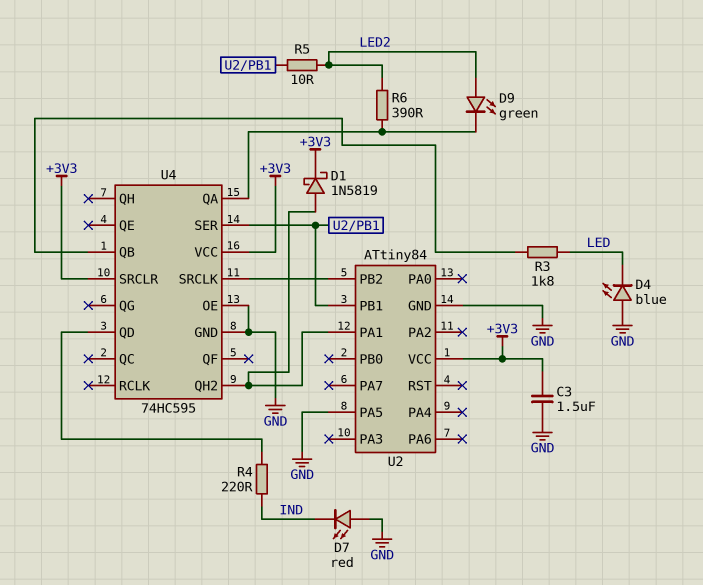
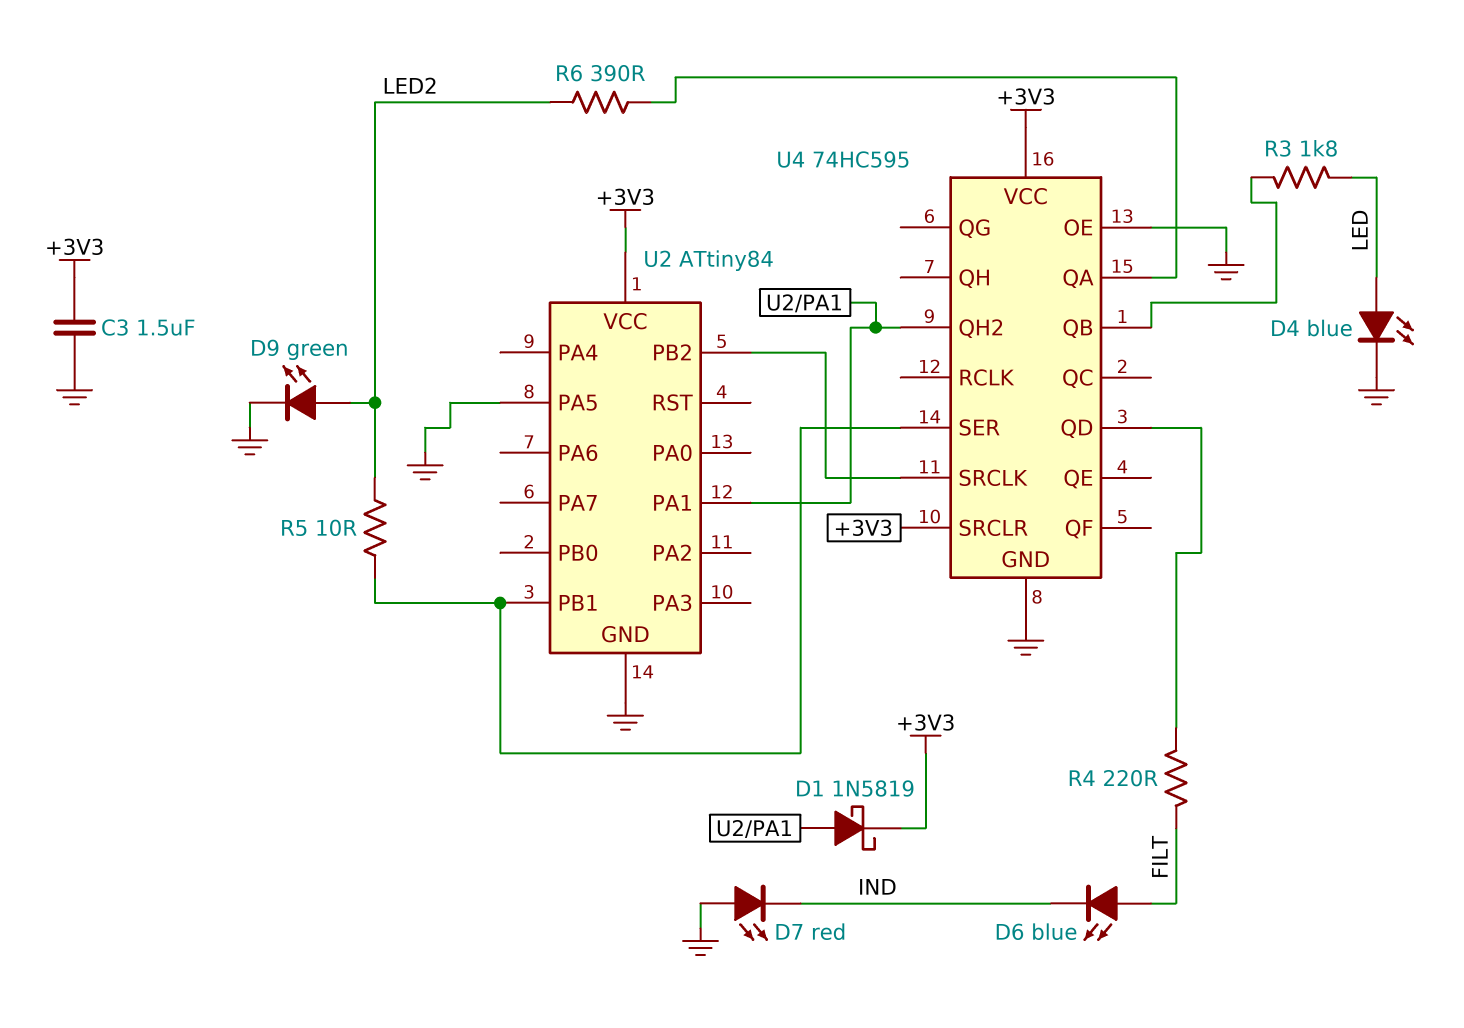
D4: LED blue (A GND, K LED) -> LED blue (A LED, K GND)
D6: none -> LED blue (A FILT, K IND)
D9: LED green (A LED2, K U4/QA) -> LED green (A LED2, K GND)
R4: 220 (IND, U4/QD) -> 220 (FILT, U4/QD)

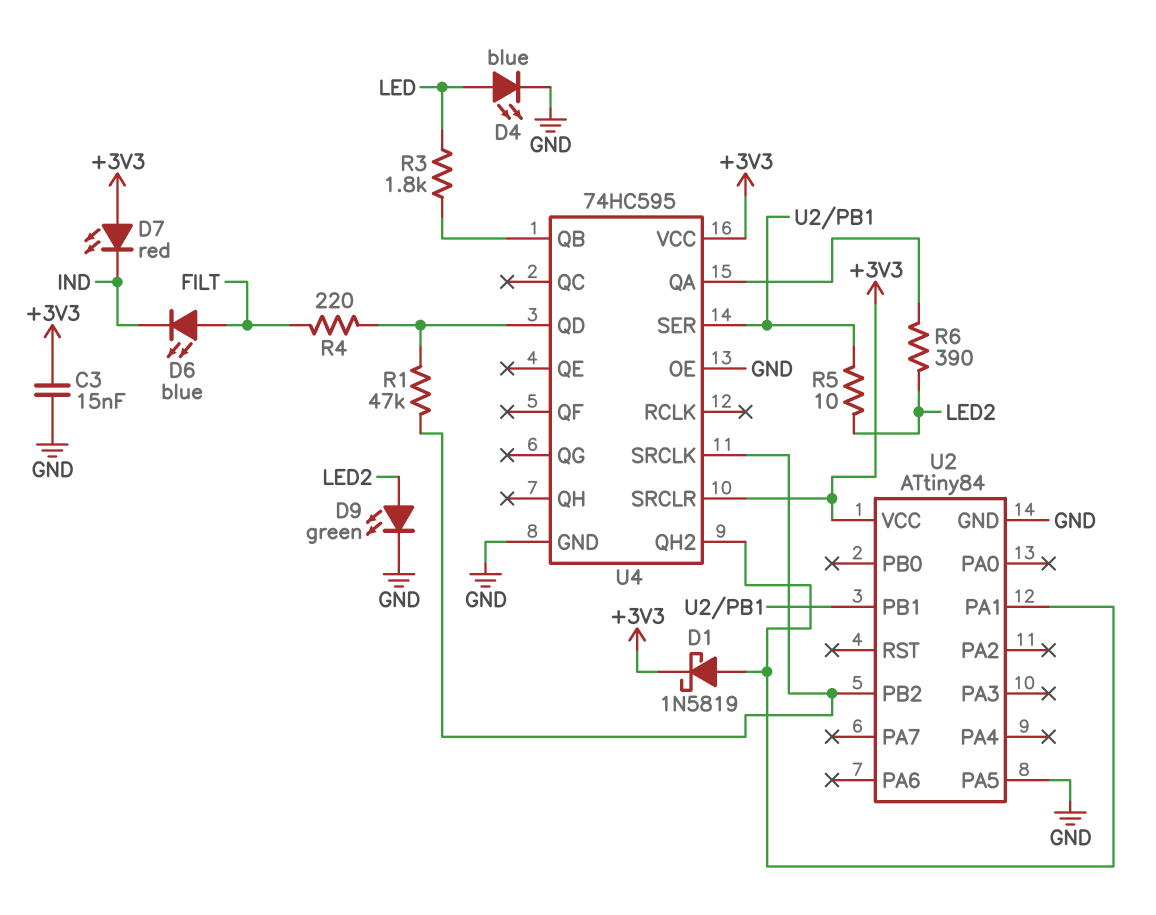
C3: 1.5uF (+3V3, GND) -> 15nF (+3V3, GND)
D7: LED red (A GND, K IND) -> LED red (A +3V3, K IND)
R1: none -> 47k (U2/PB2, U4/QD)

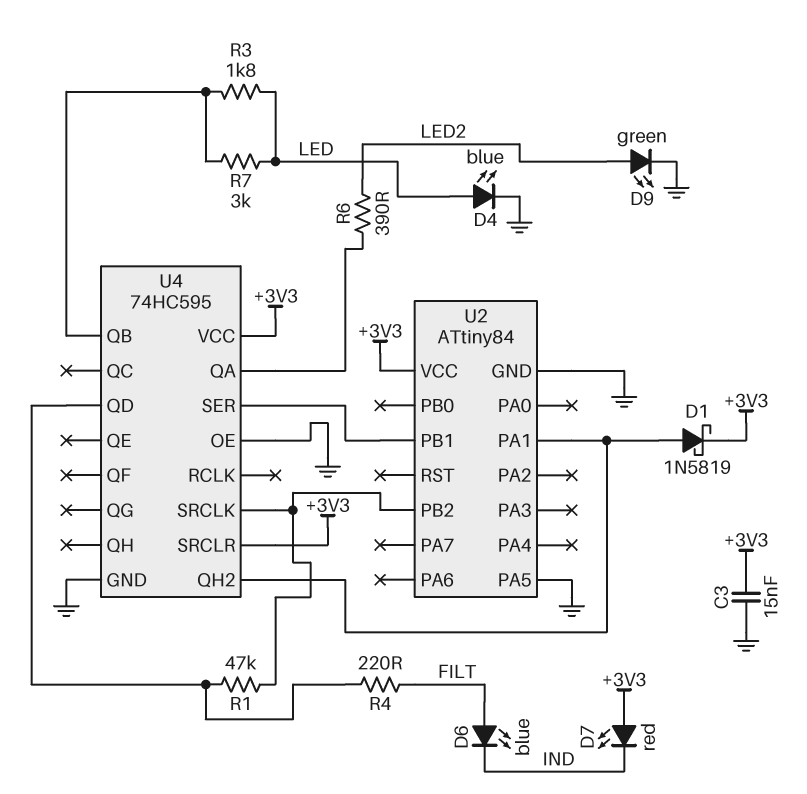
R5: 10 (LED2, U2/PB1) -> none
R7: none -> 3k (LED, U4/QB)

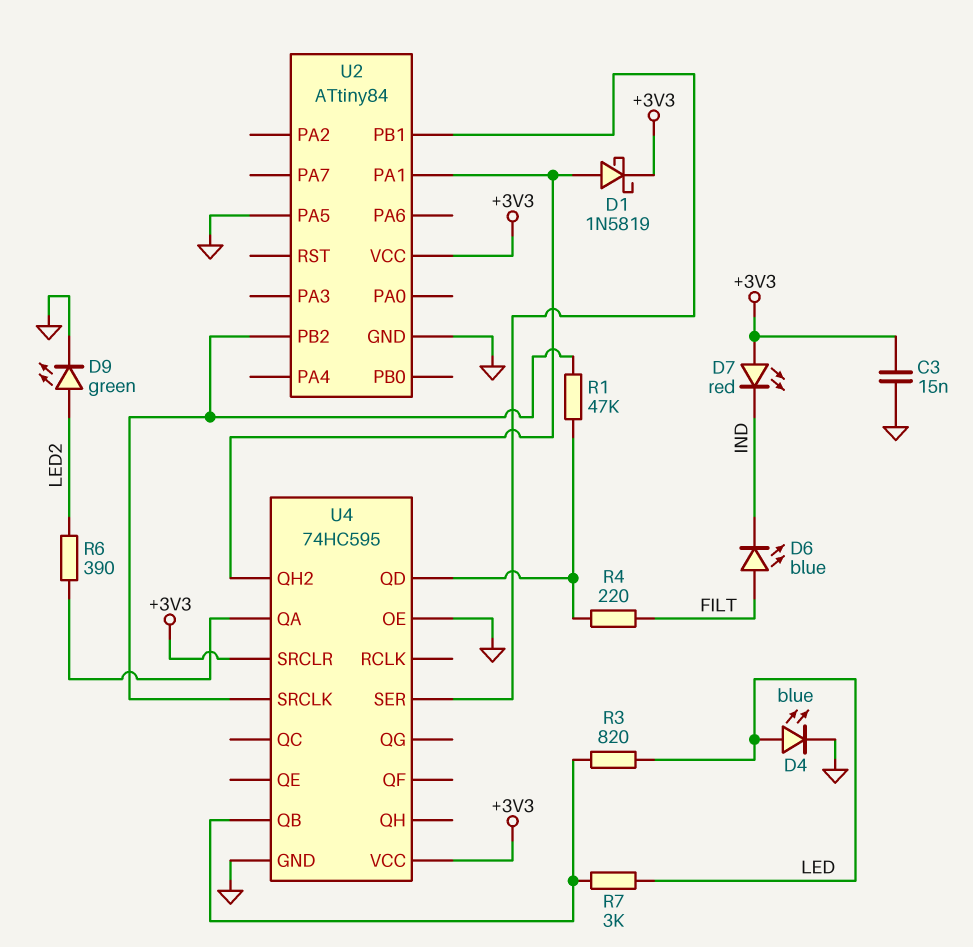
R3: 1.8k (LED, U4/QB) -> 820 (LED, U4/QB)

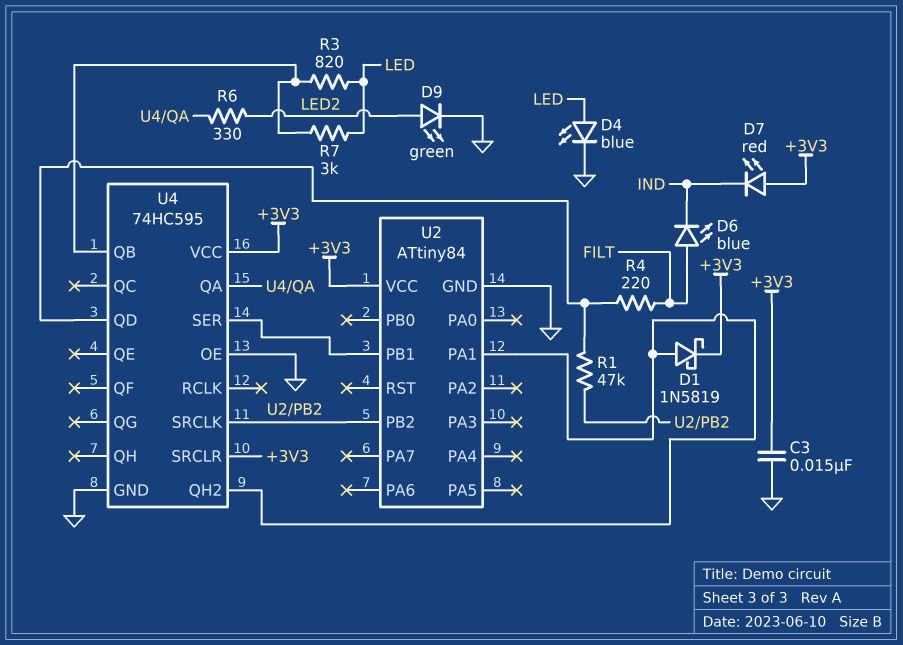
R6: 390 (LED2, U4/QA) -> 330 (LED2, U4/QA)
U2 pin PA5: GND -> none

